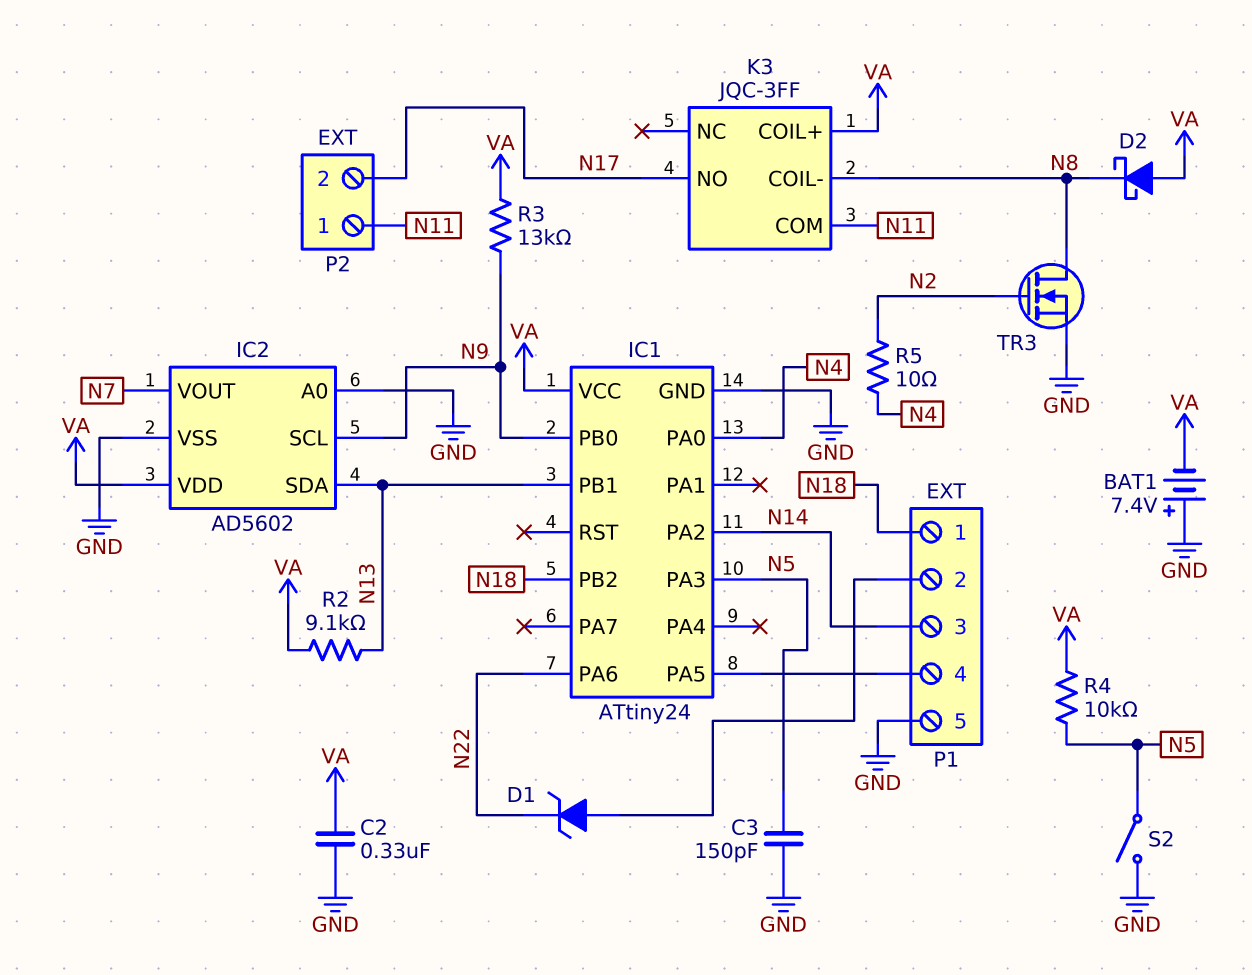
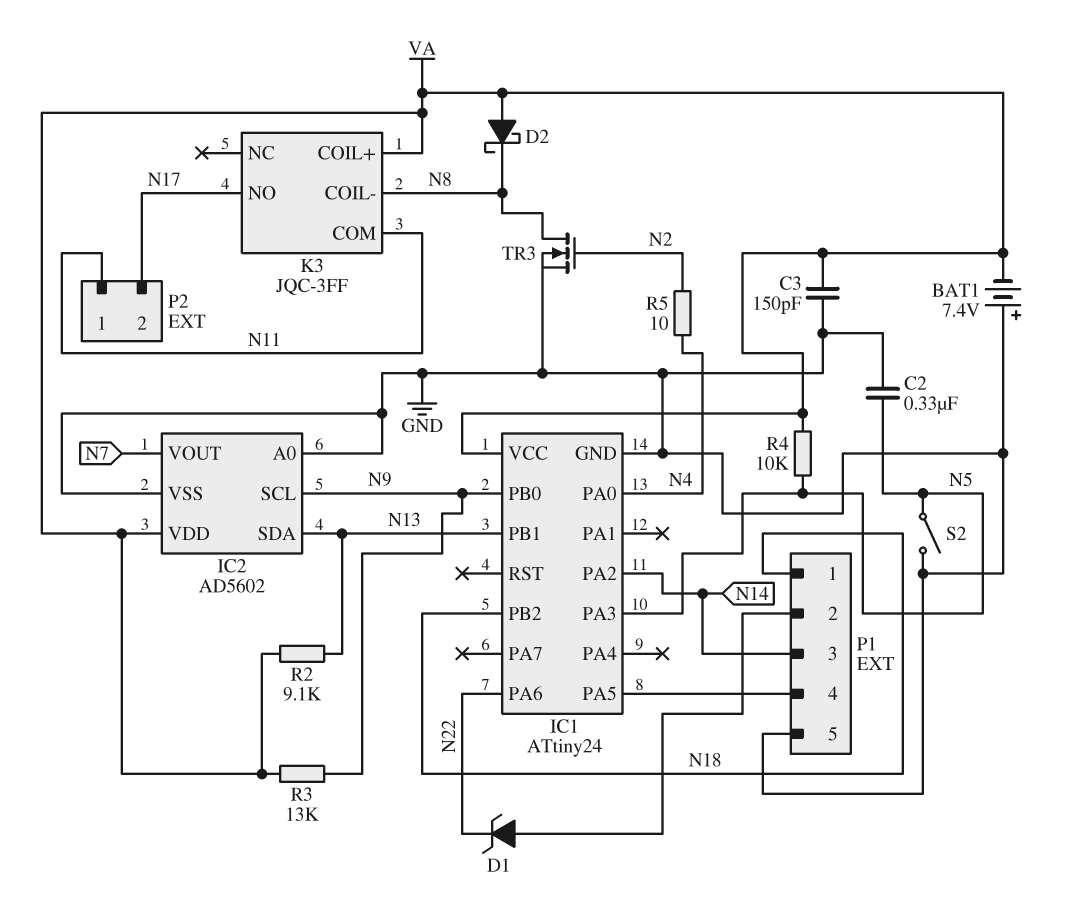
C2: 330nF (GND, VA) -> 330nF (GND, N5)
C3: 150pF (GND, N5) -> 150pF (GND, VA)

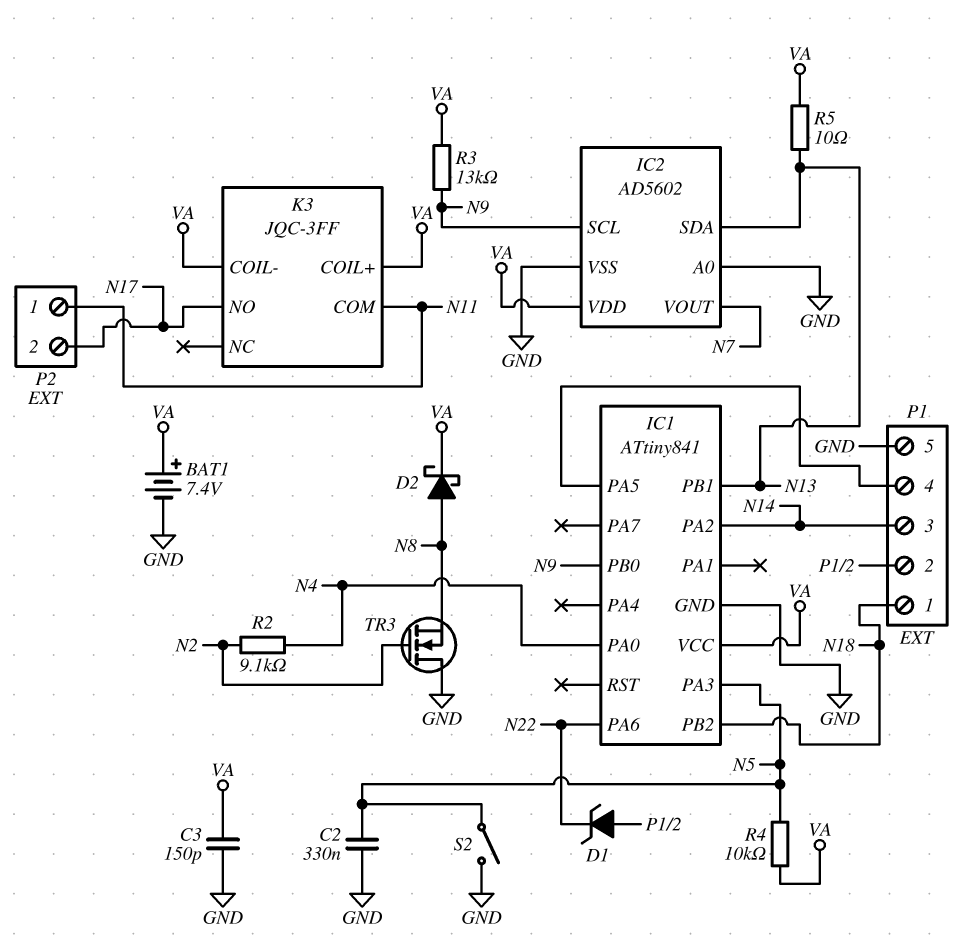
BAT1: 7.4V (plus GND, minus VA) -> 7.4V (plus VA, minus GND)
D2: schottky (A VA, K N8) -> schottky (A N8, K VA)
IC1: ATtiny24 -> ATtiny841
K3 pin COIL-: N8 -> VA
R2: 9.1k (N13, VA) -> 9.1k (N2, N4)
R5: 10 (N2, N4) -> 10 (N13, VA)
TR3: NMOS (G N2, D N8, S GND) -> NMOS (G N2, D GND, S N8)

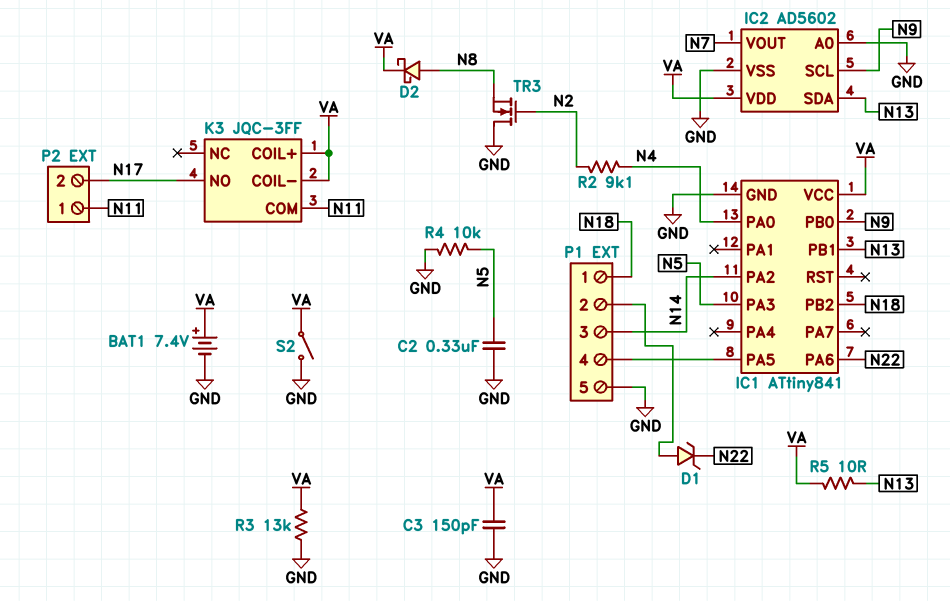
R3: 13k (N9, VA) -> 13k (GND, VA)
R4: 10k (N5, VA) -> 10k (GND, N5)
S2: switch (GND, N5) -> switch (GND, VA)

